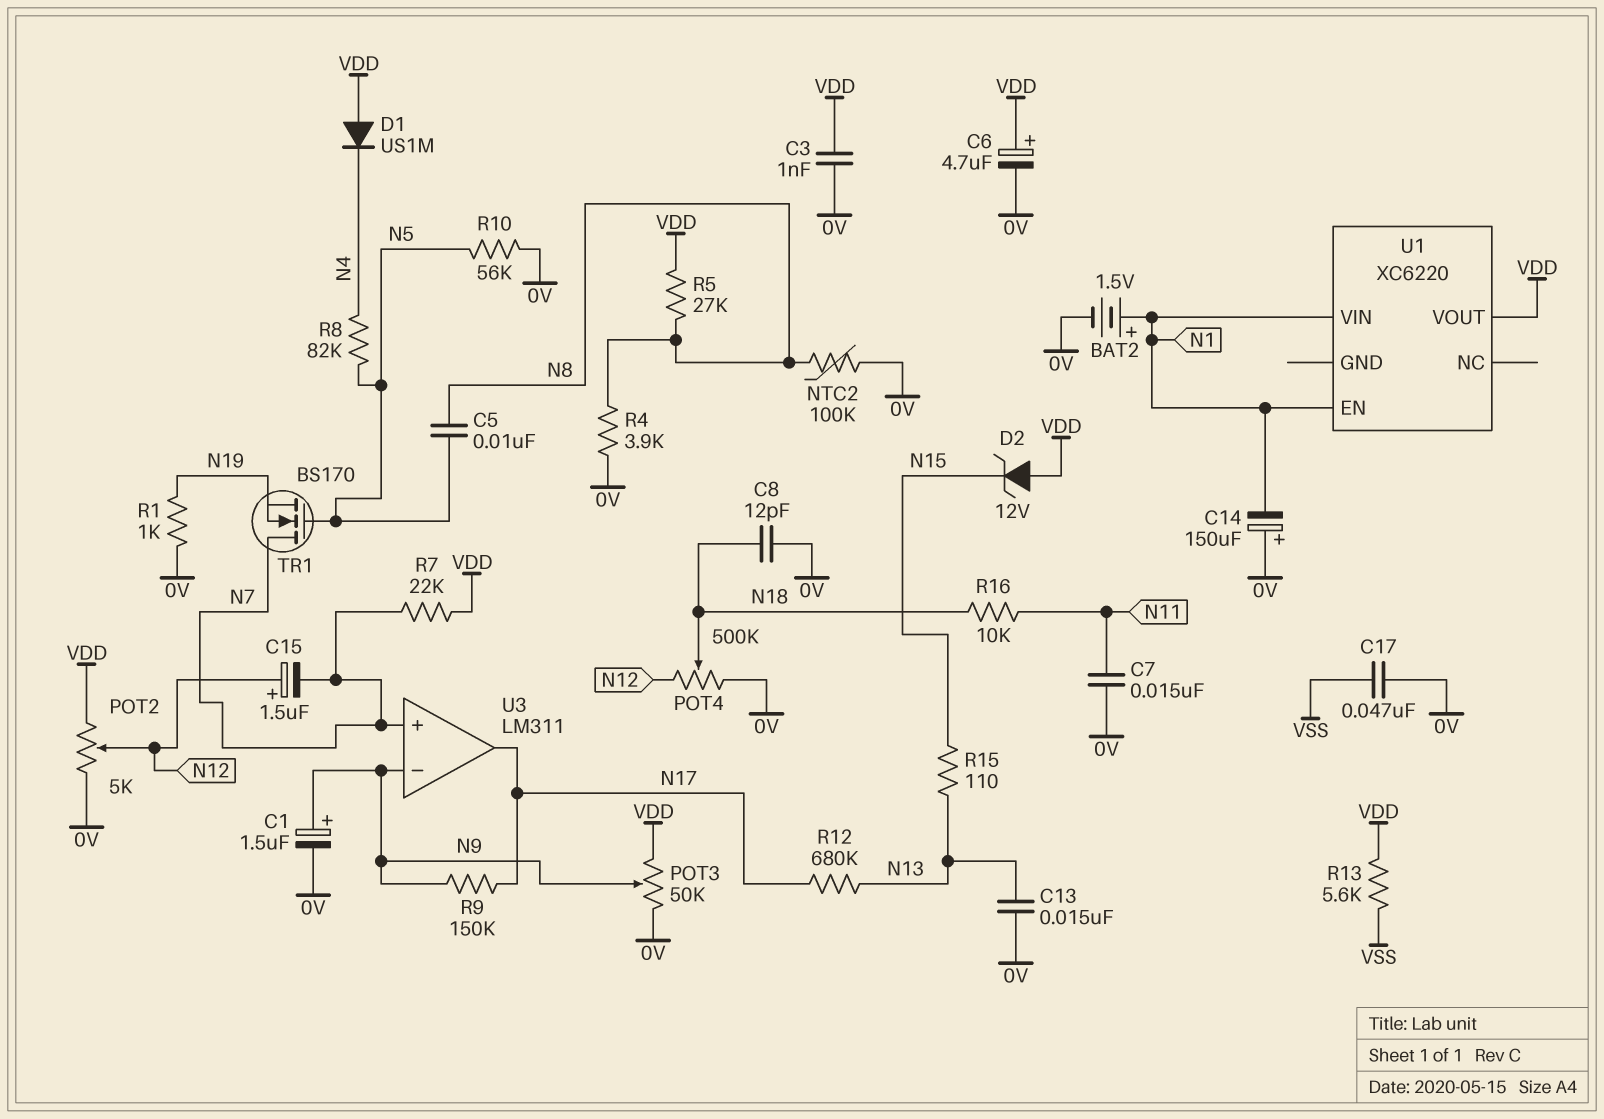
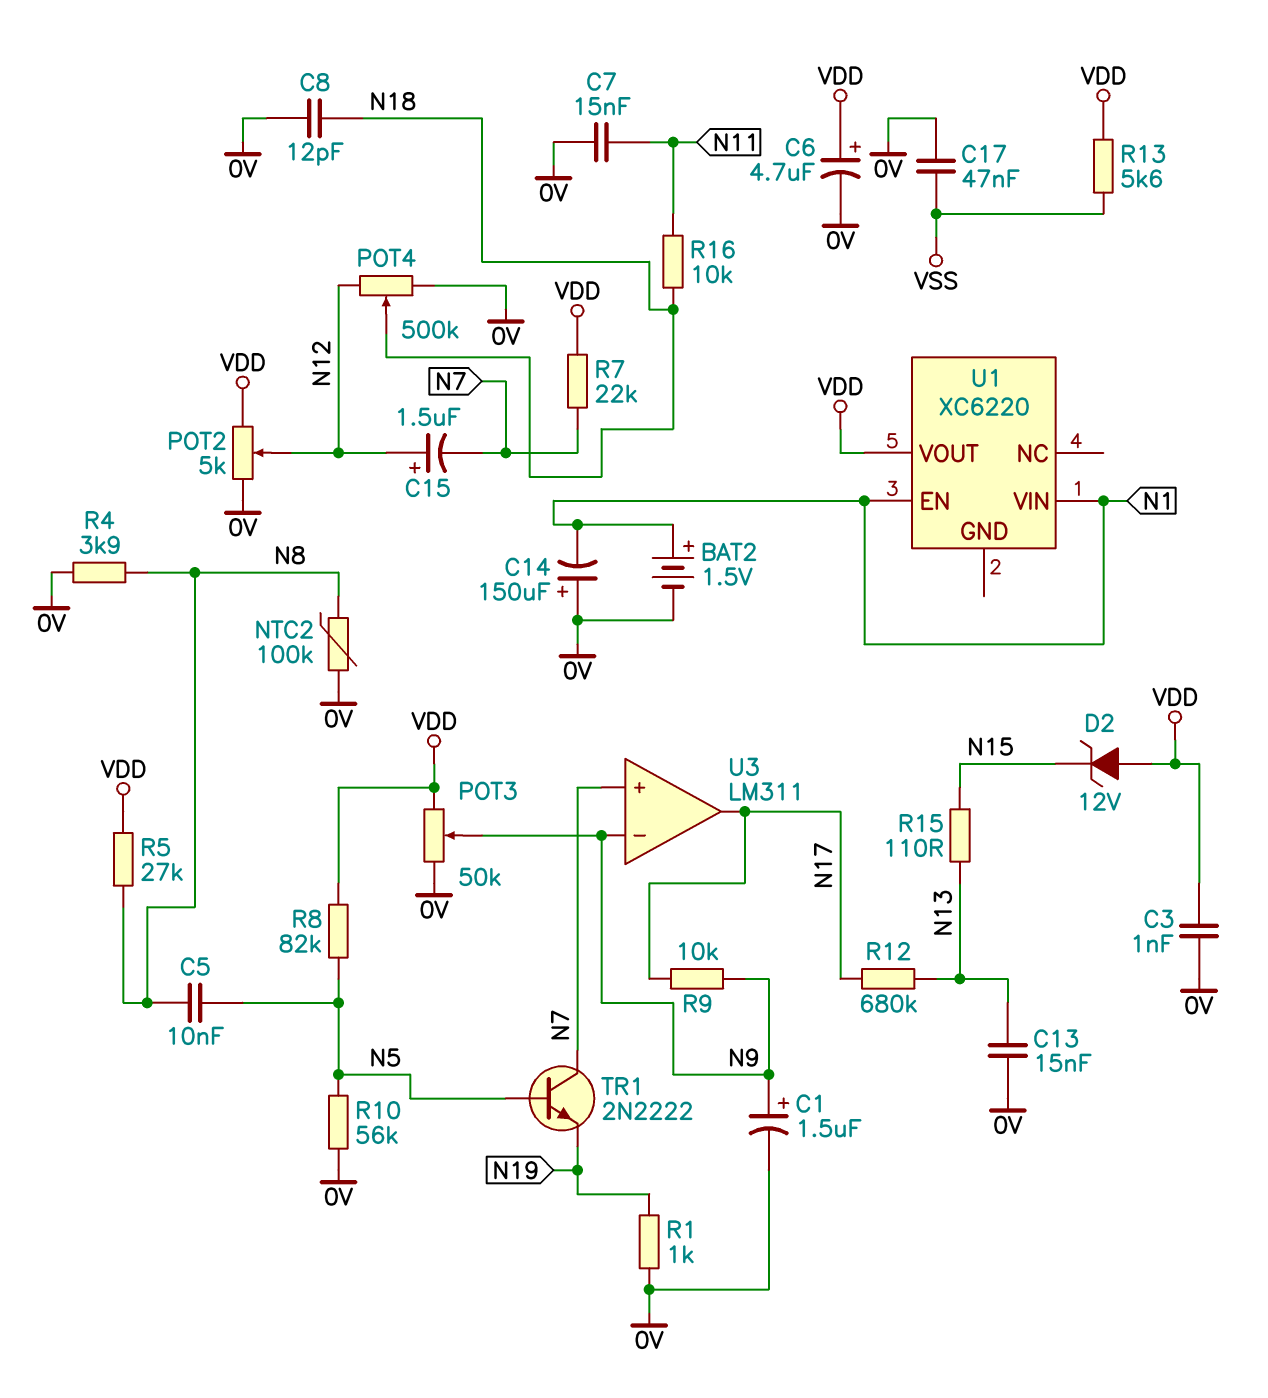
D1: diode US1M (A VDD, K N4) -> none
R8: 82k (N4, N5) -> 82k (N5, VDD)
R9: 150k (N9, N17) -> 10k (N9, N17)
TR1: NMOS BS170 (G N5, D N7, S N19) -> NPN 2N2222 (B N5, C N7, E N19)

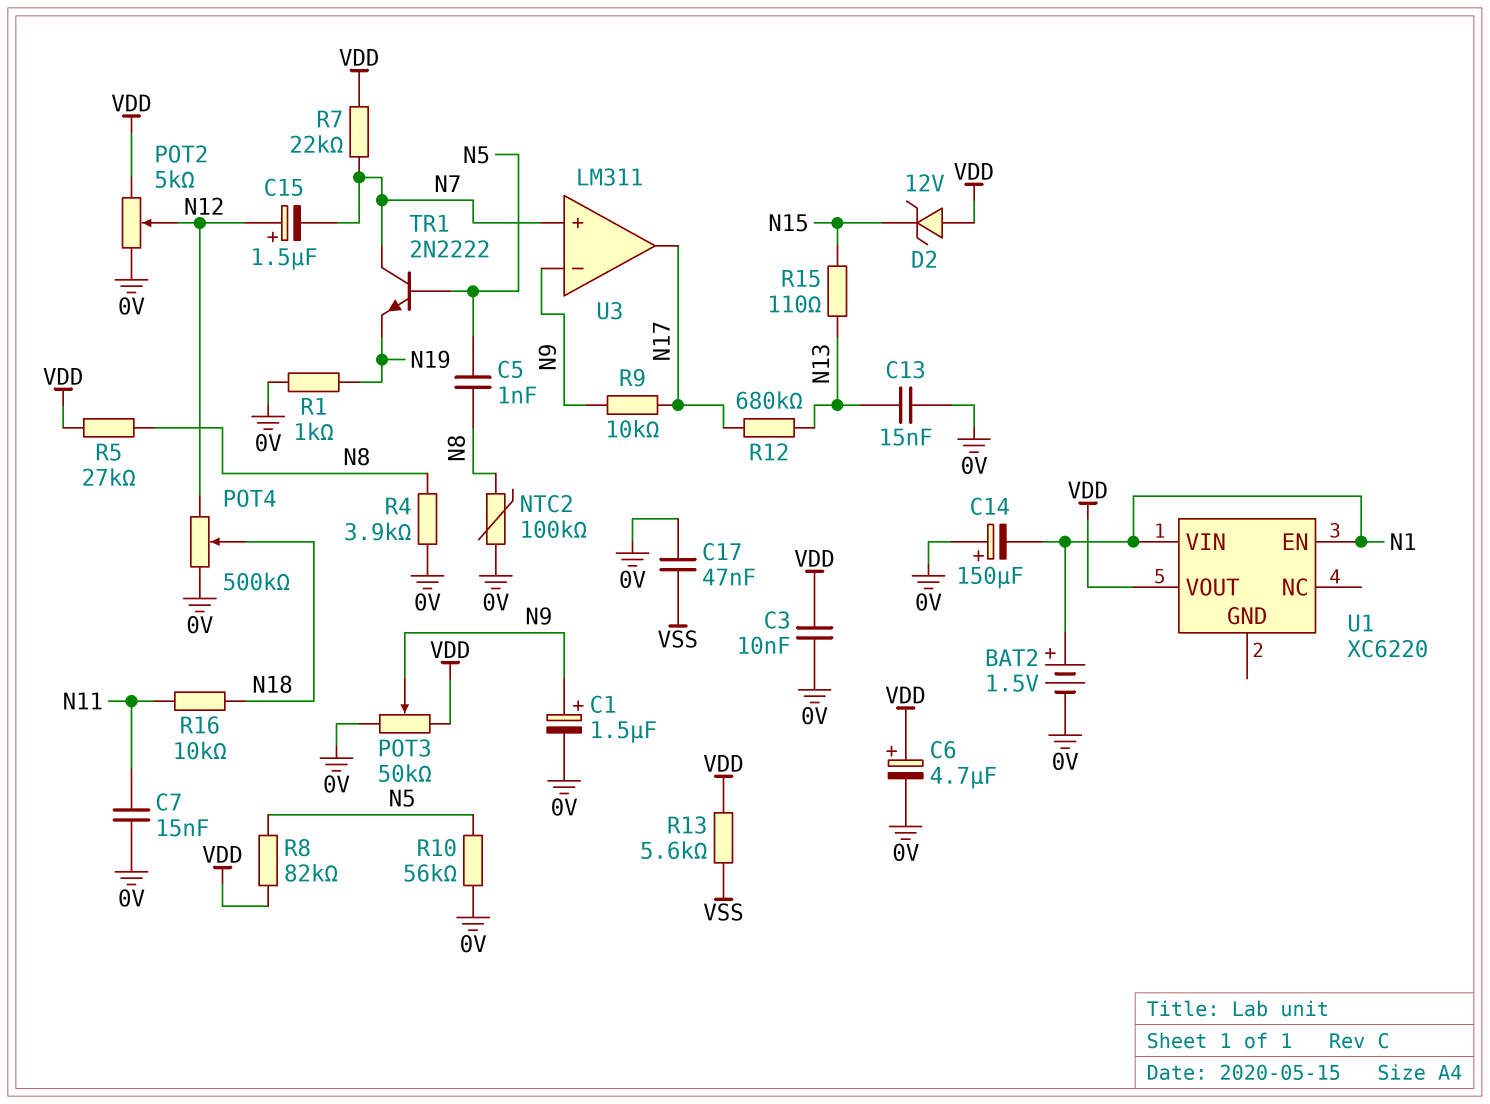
C3: 1nF (0V, VDD) -> 10nF (0V, VDD)
C5: 10nF (N5, N8) -> 1nF (N5, N8)
C8: 12pF (0V, N18) -> none

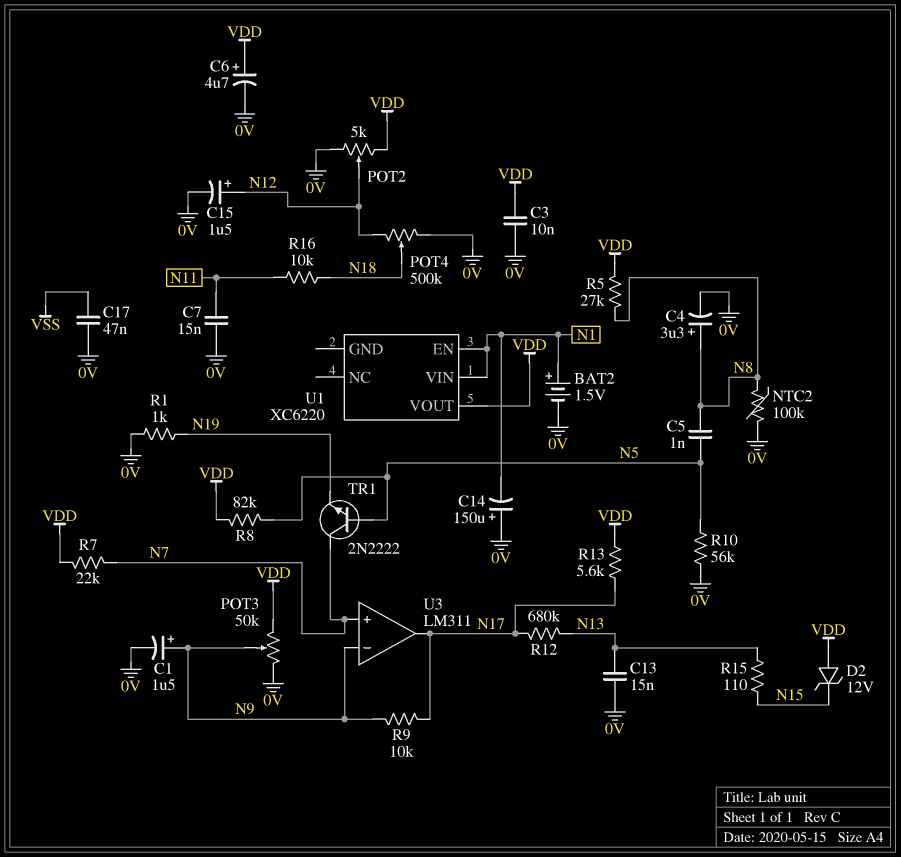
C4: none -> 3.3uF (plus N8, minus 0V)
C15: 1.5uF (plus N12, minus N7) -> 1.5uF (plus N12, minus 0V)
R4: 3.9k (0V, N8) -> none
R13: 5.6k (VDD, VSS) -> 5.6k (N17, VDD)

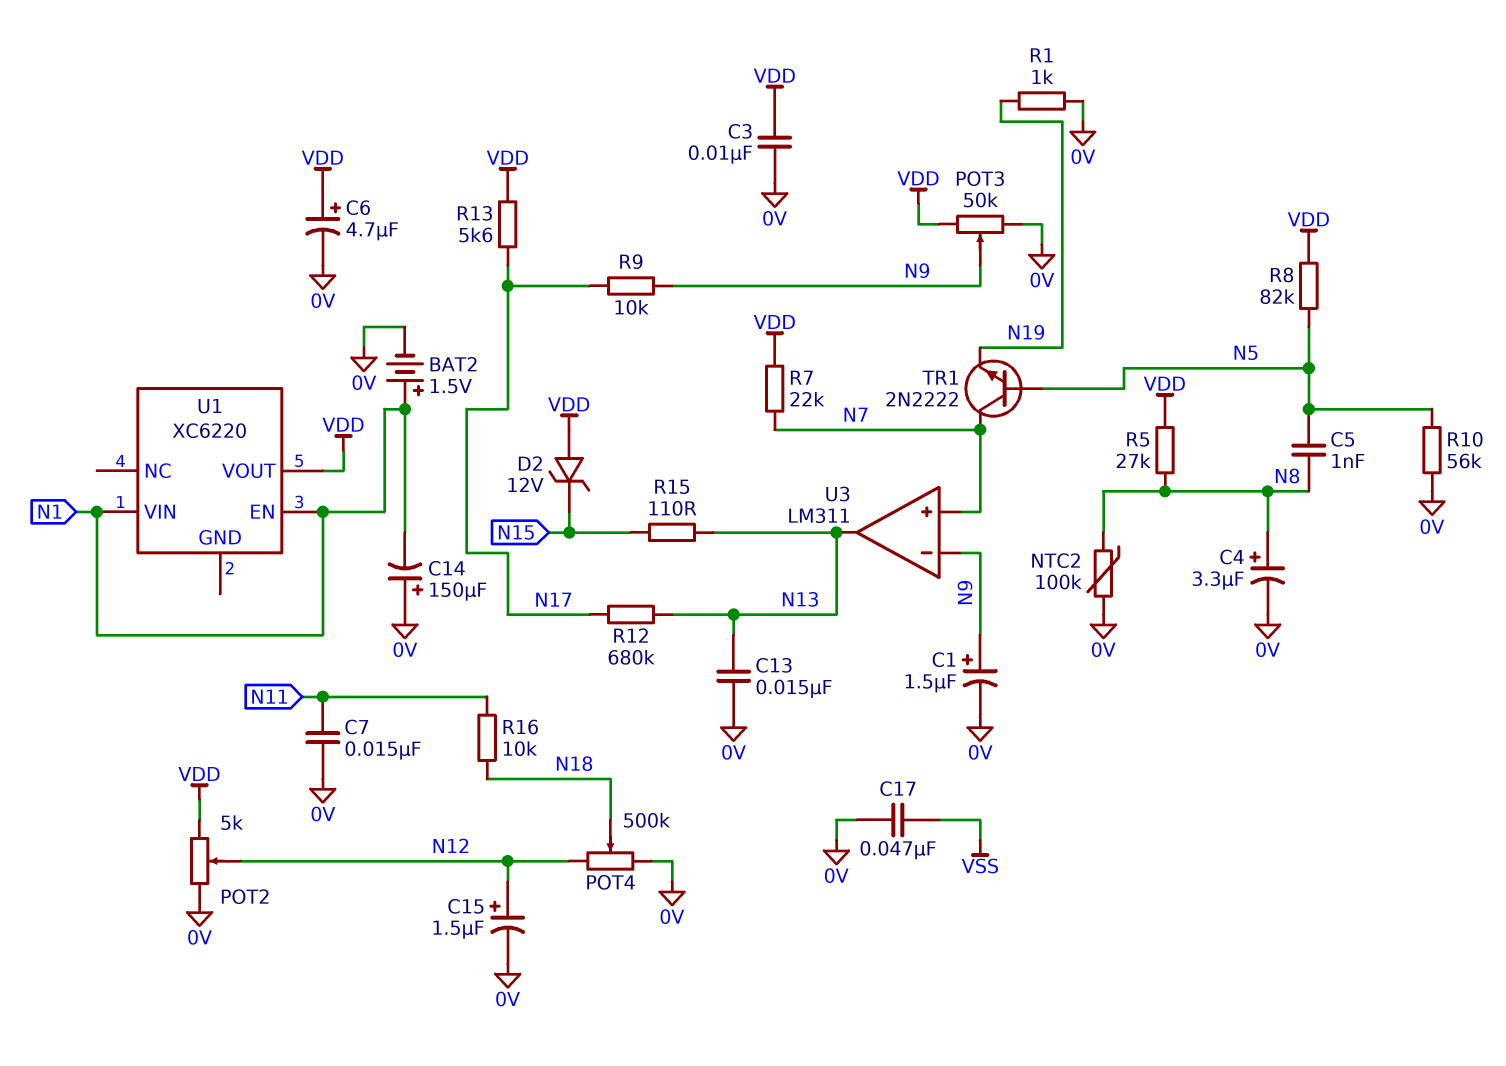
U3 pin out: N17 -> N13

